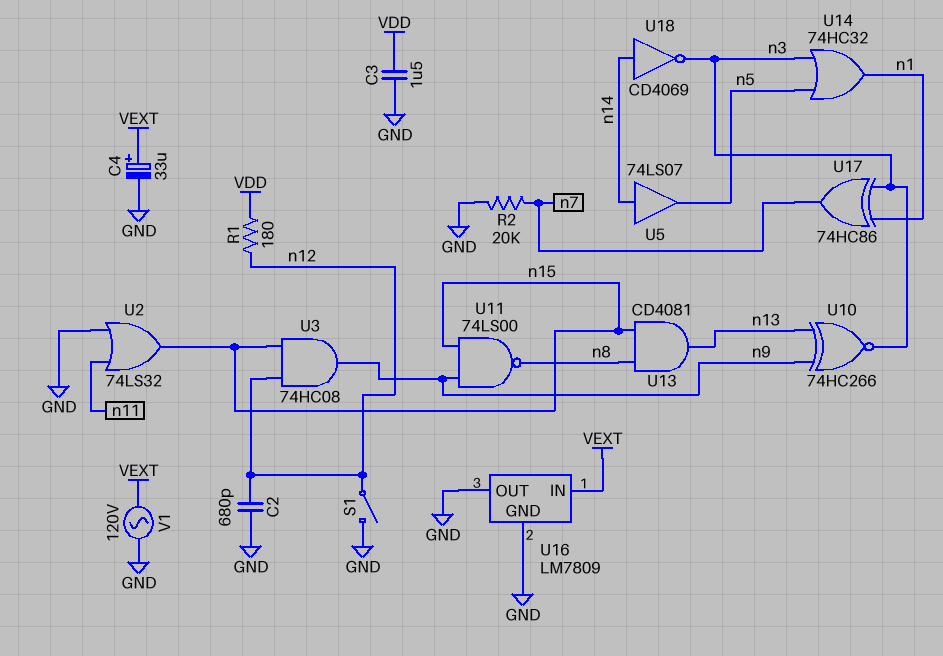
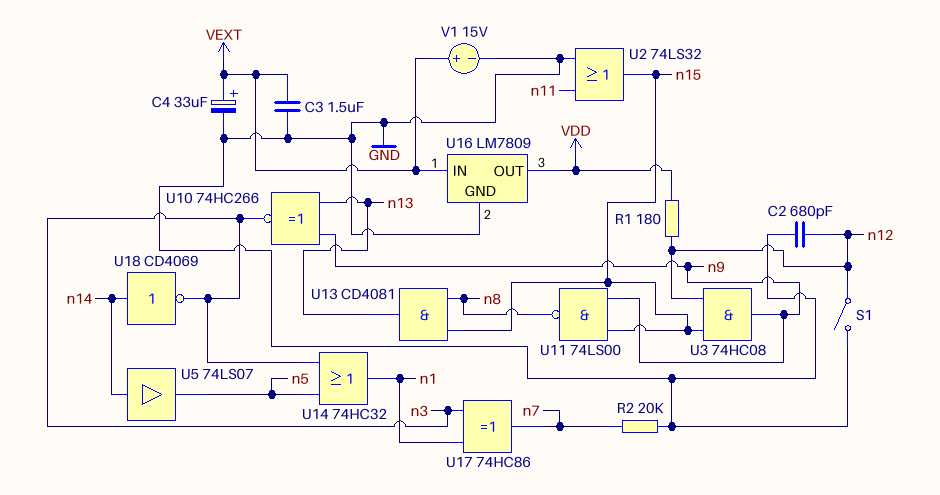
C3: 1.5uF (GND, VDD) -> 1.5uF (GND, VEXT)
U16 pin OUT: GND -> VDD
V1: AC 120V (GND, VEXT) -> 15V (plus VEXT, minus GND)

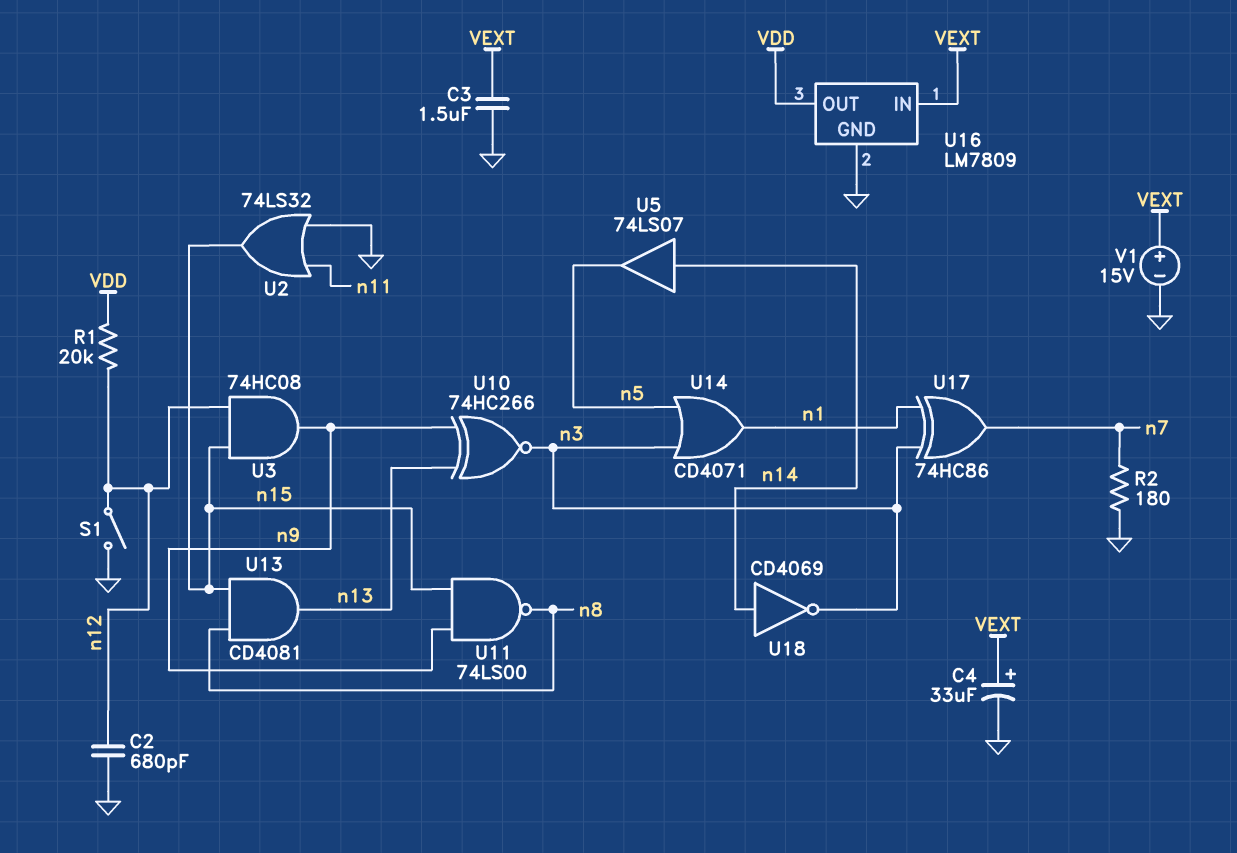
R1: 180 (VDD, n12) -> 20k (VDD, n12)
R2: 20k (GND, n7) -> 180 (GND, n7)
U14: OR 74HC32 (in n3, in n5, out n1) -> OR CD4071 (in n3, in n5, out n1)

